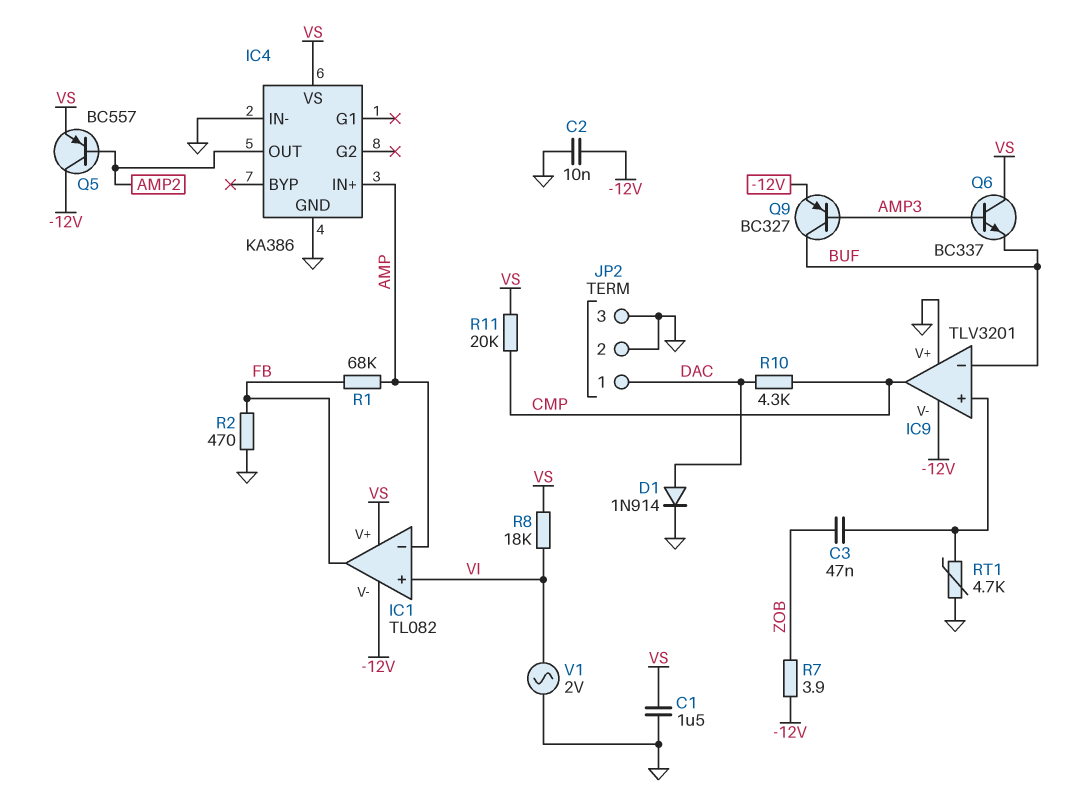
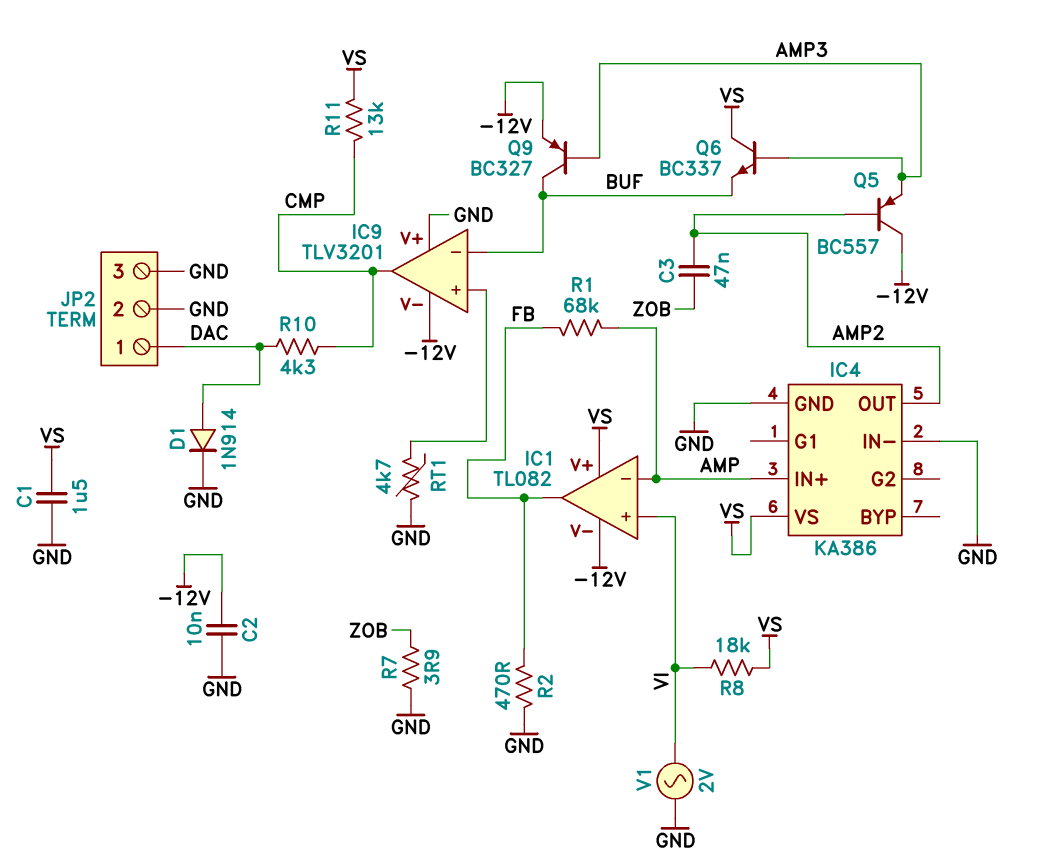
C3: 47nF (IC9/in+, ZOB) -> 47nF (AMP2, ZOB)
Q5: PNP BC557 (B AMP2, C -12V, E VS) -> PNP BC557 (B AMP2, C -12V, E AMP3)
R7: 3.9 (-12V, ZOB) -> 3.9 (GND, ZOB)
R11: 20k (CMP, VS) -> 13k (CMP, VS)

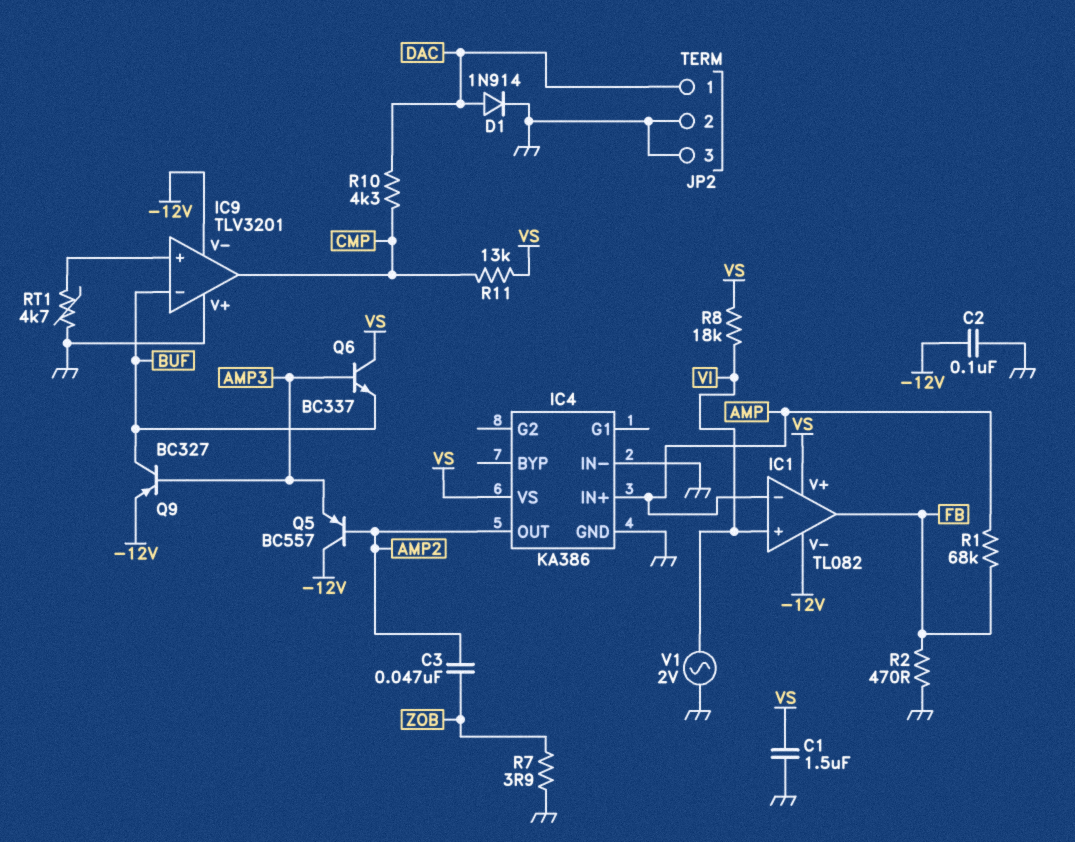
C2: 10nF (-12V, GND) -> 100nF (-12V, GND)

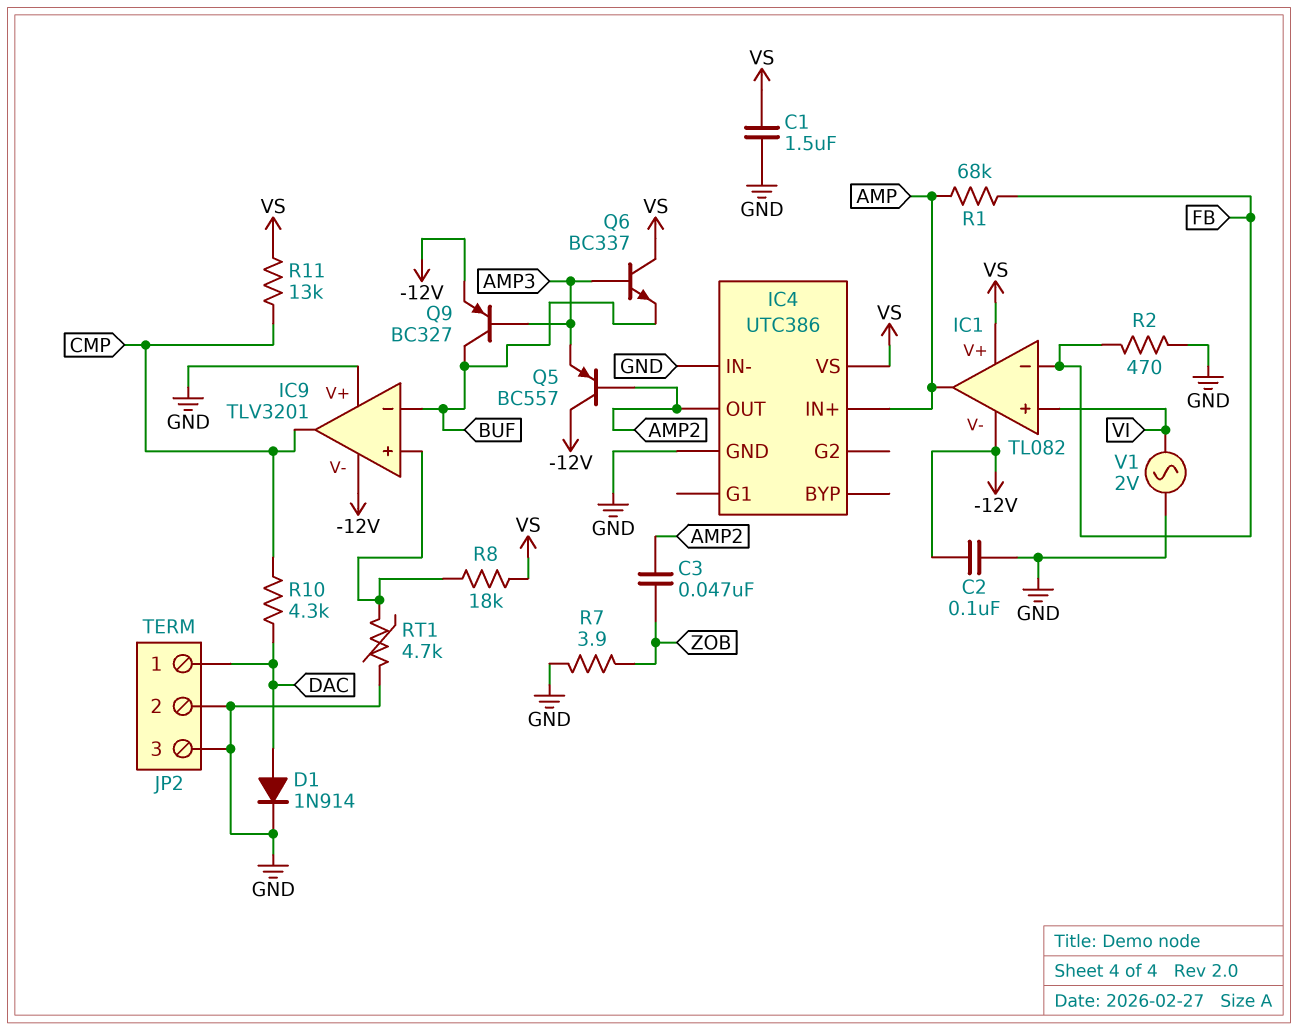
IC1 pin in-: AMP -> FB
IC1 pin out: FB -> AMP
IC4: KA386 -> UTC386
R8: 18k (VI, VS) -> 18k (IC9/in+, VS)

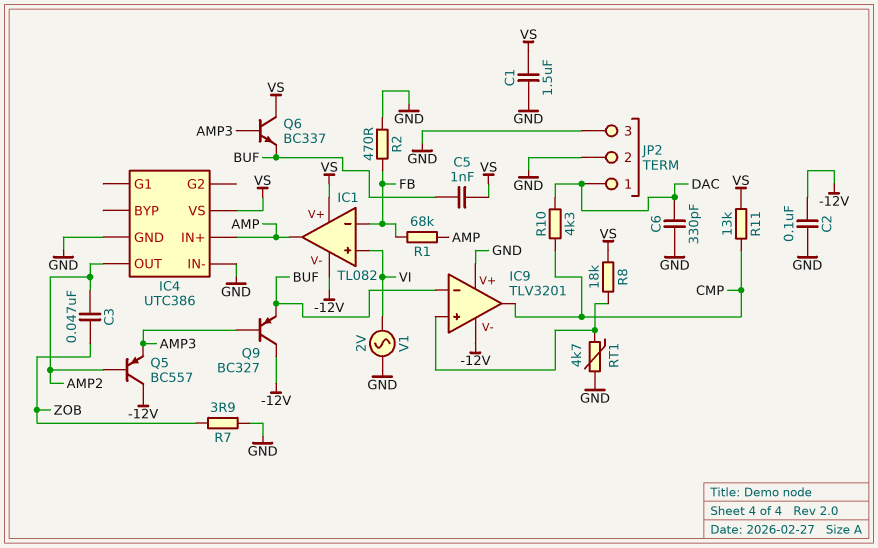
C5: none -> 1nF (BUF, VS)
C6: none -> 330pF (DAC, GND)
D1: diode 1N914 (A DAC, K GND) -> none
Q9: PNP BC327 (B AMP3, C BUF, E -12V) -> PNP BC327 (B AMP3, C -12V, E BUF)

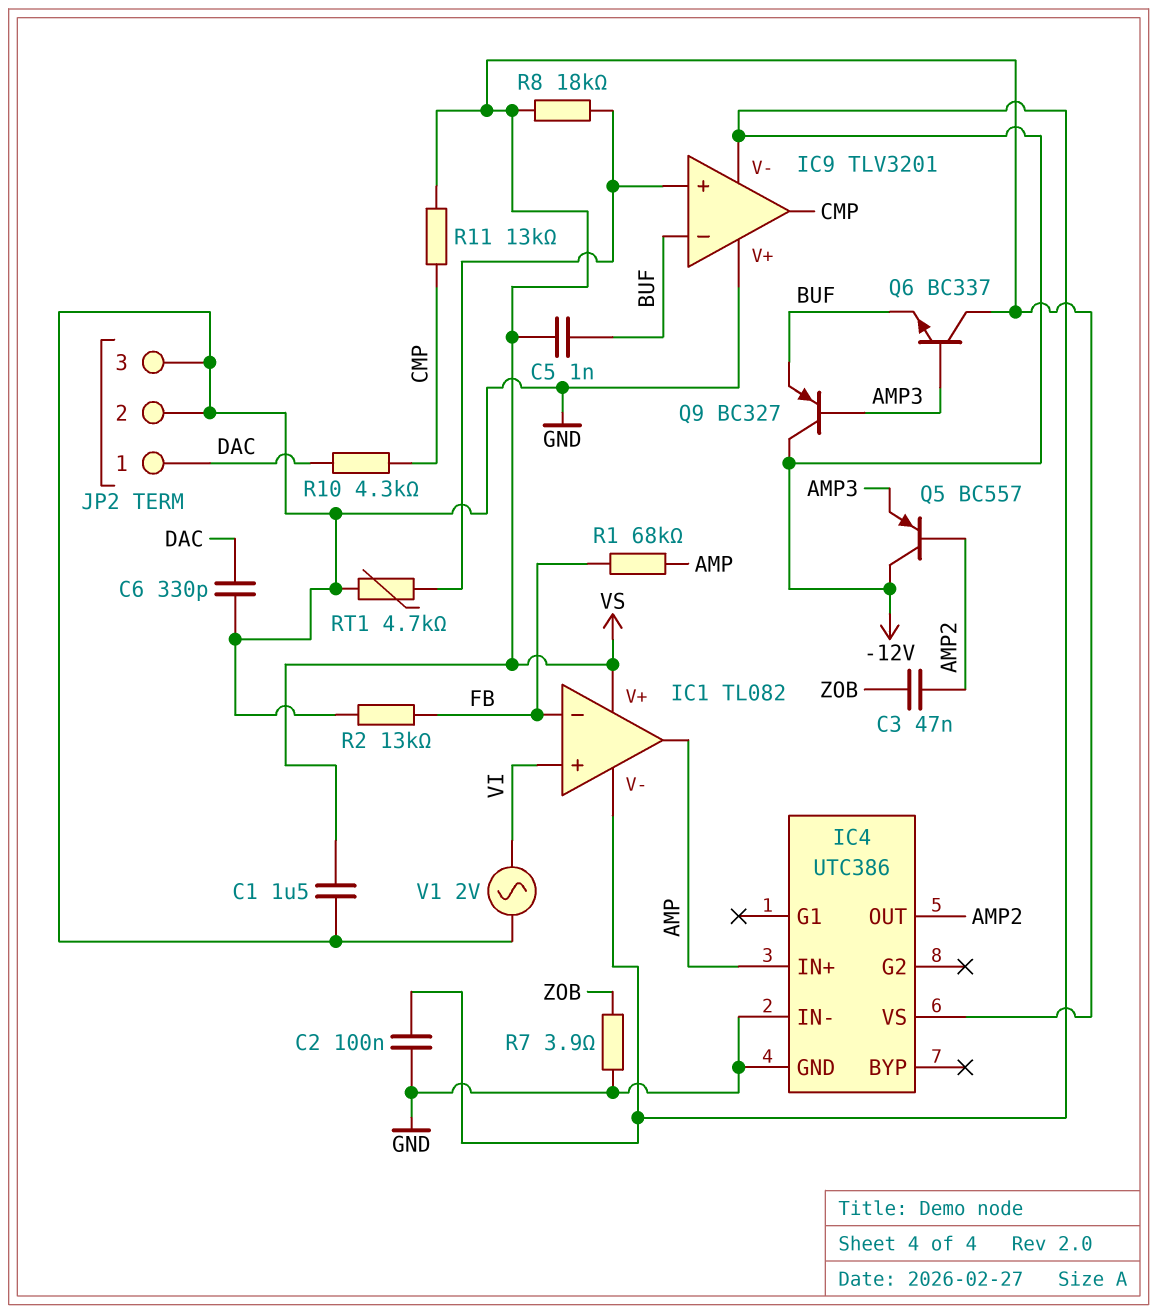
R2: 470 (FB, GND) -> 13k (FB, GND)

